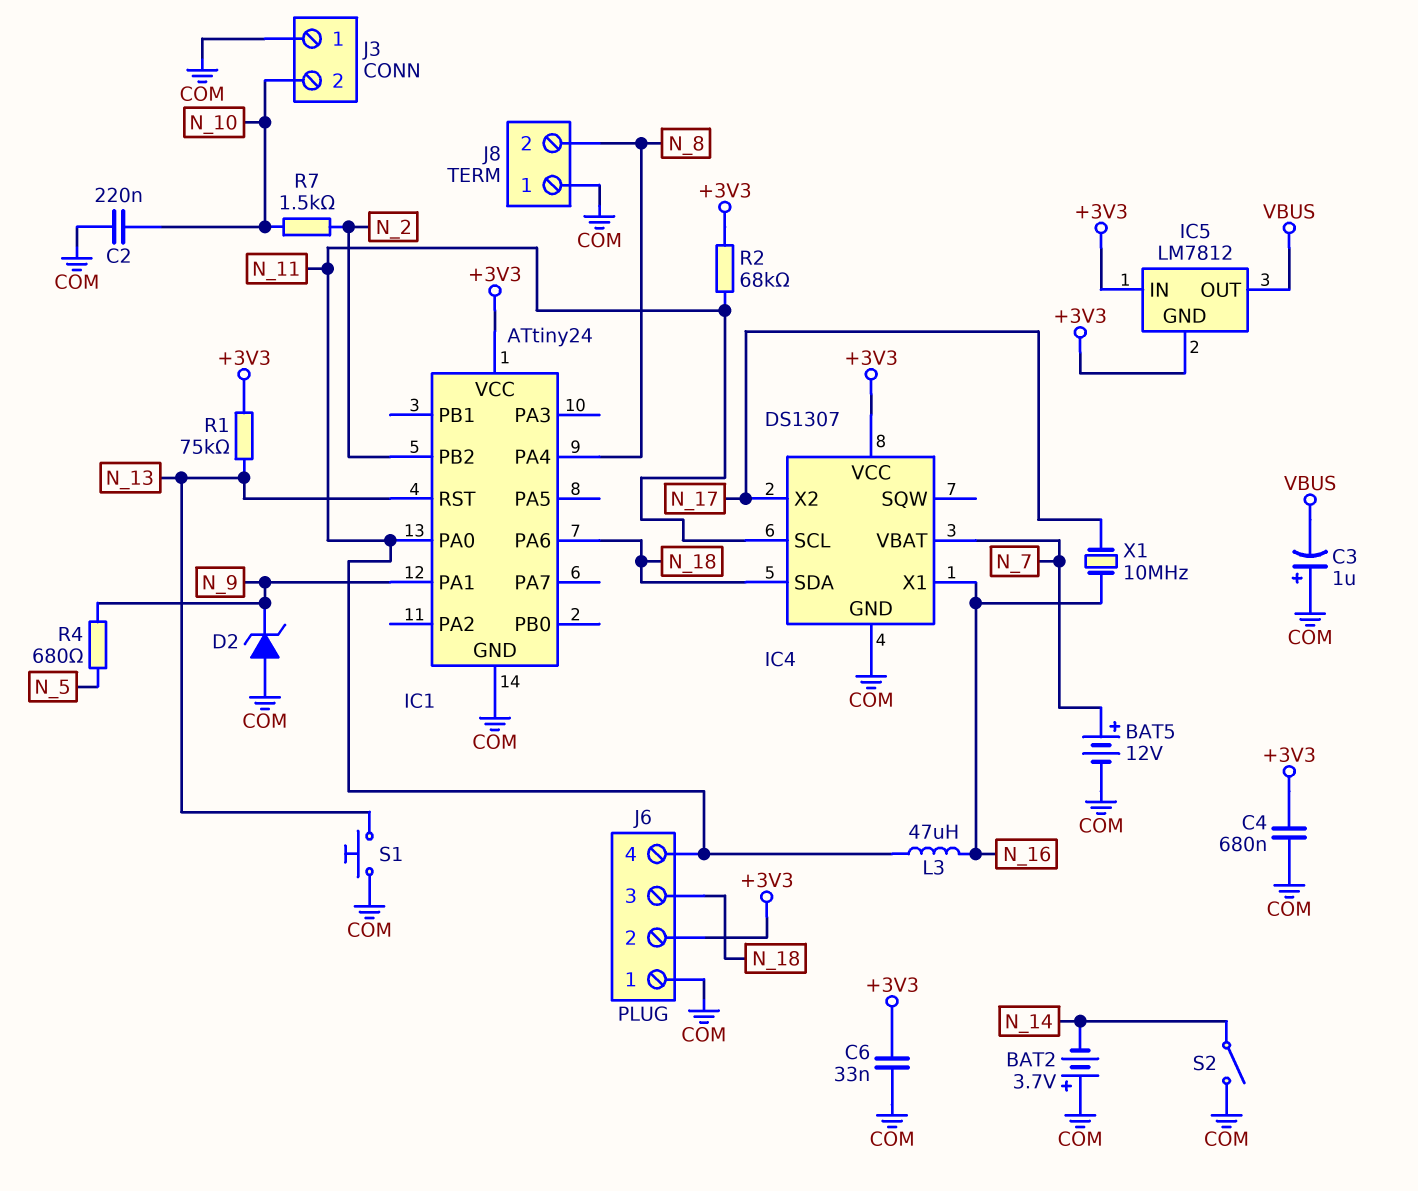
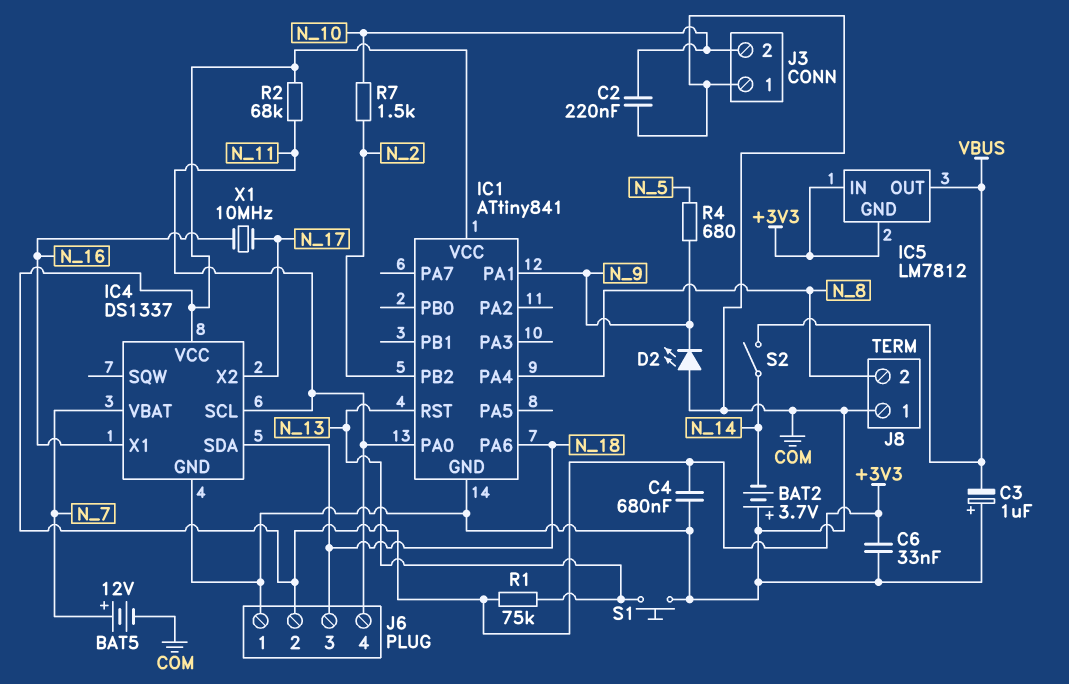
D2: zener (A COM, K N_9) -> LED (A COM, K N_9)
IC1: ATtiny24 -> ATtiny841
IC4: DS1307 -> DS1337
L3: 47uH (N_11, N_16) -> none
S2: switch (COM, N_14) -> switch (N_14, VBUS)

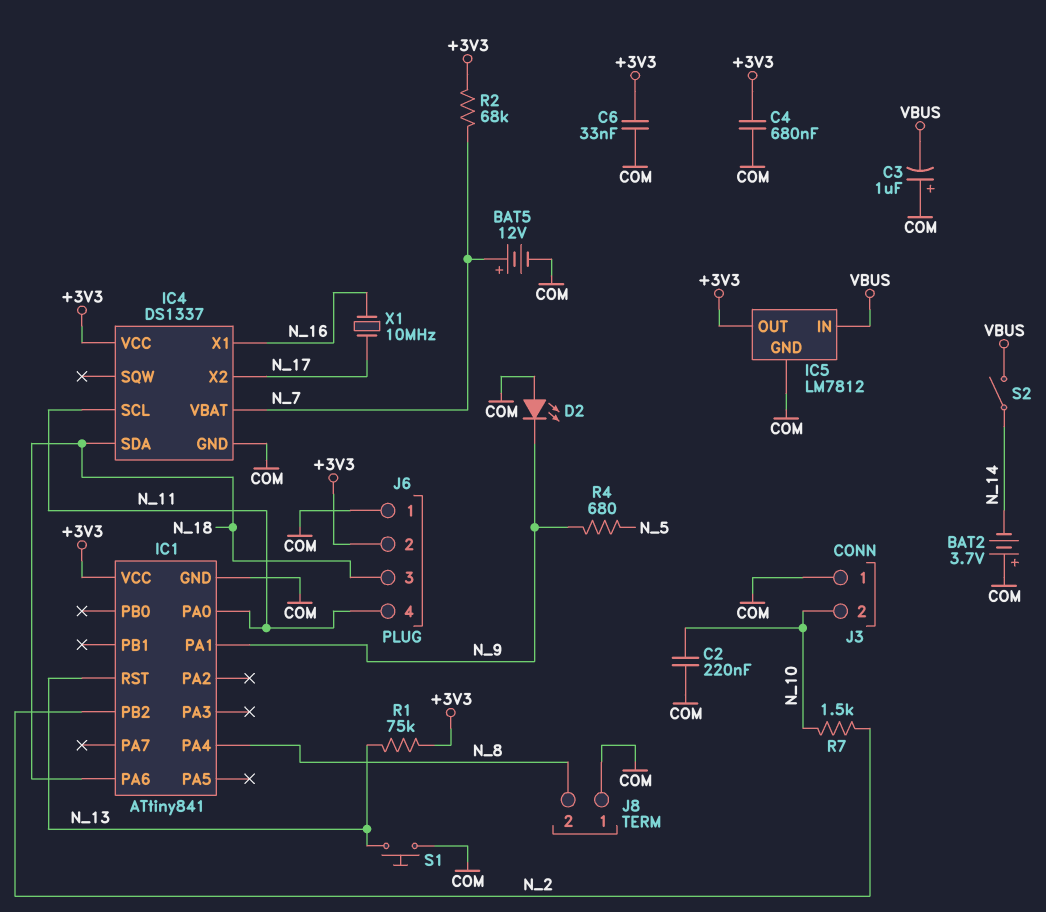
IC5 pin GND: +3V3 -> COM
IC5 pin IN: +3V3 -> VBUS
IC5 pin OUT: VBUS -> +3V3
R2: 68k (+3V3, N_11) -> 68k (+3V3, N_7)

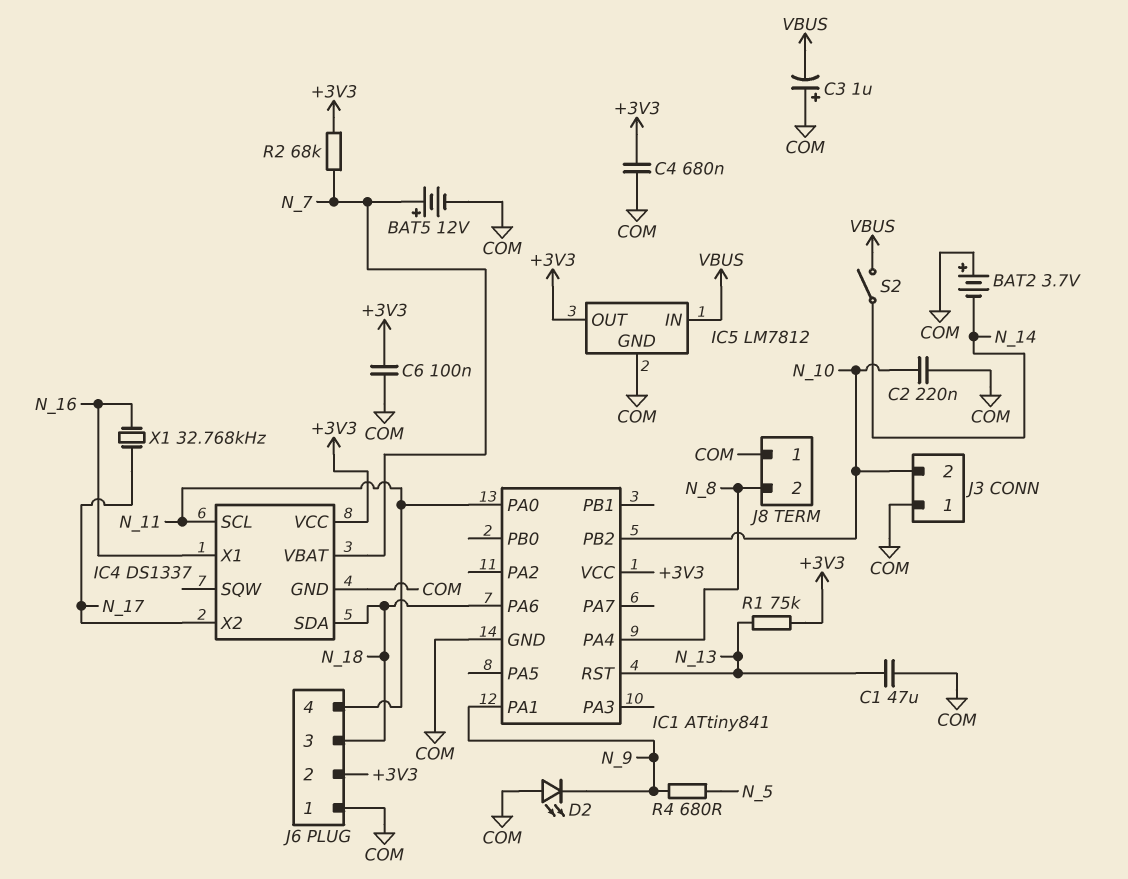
C1: none -> 47uF (COM, N_13)
C6: 33nF (+3V3, COM) -> 100nF (+3V3, COM)
IC1 pin PB2: N_2 -> N_10
R7: 1.5k (N_2, N_10) -> none
S1: button (COM, N_13) -> none
X1: 10MHz (N_16, N_17) -> 32.768kHz (N_16, N_17)

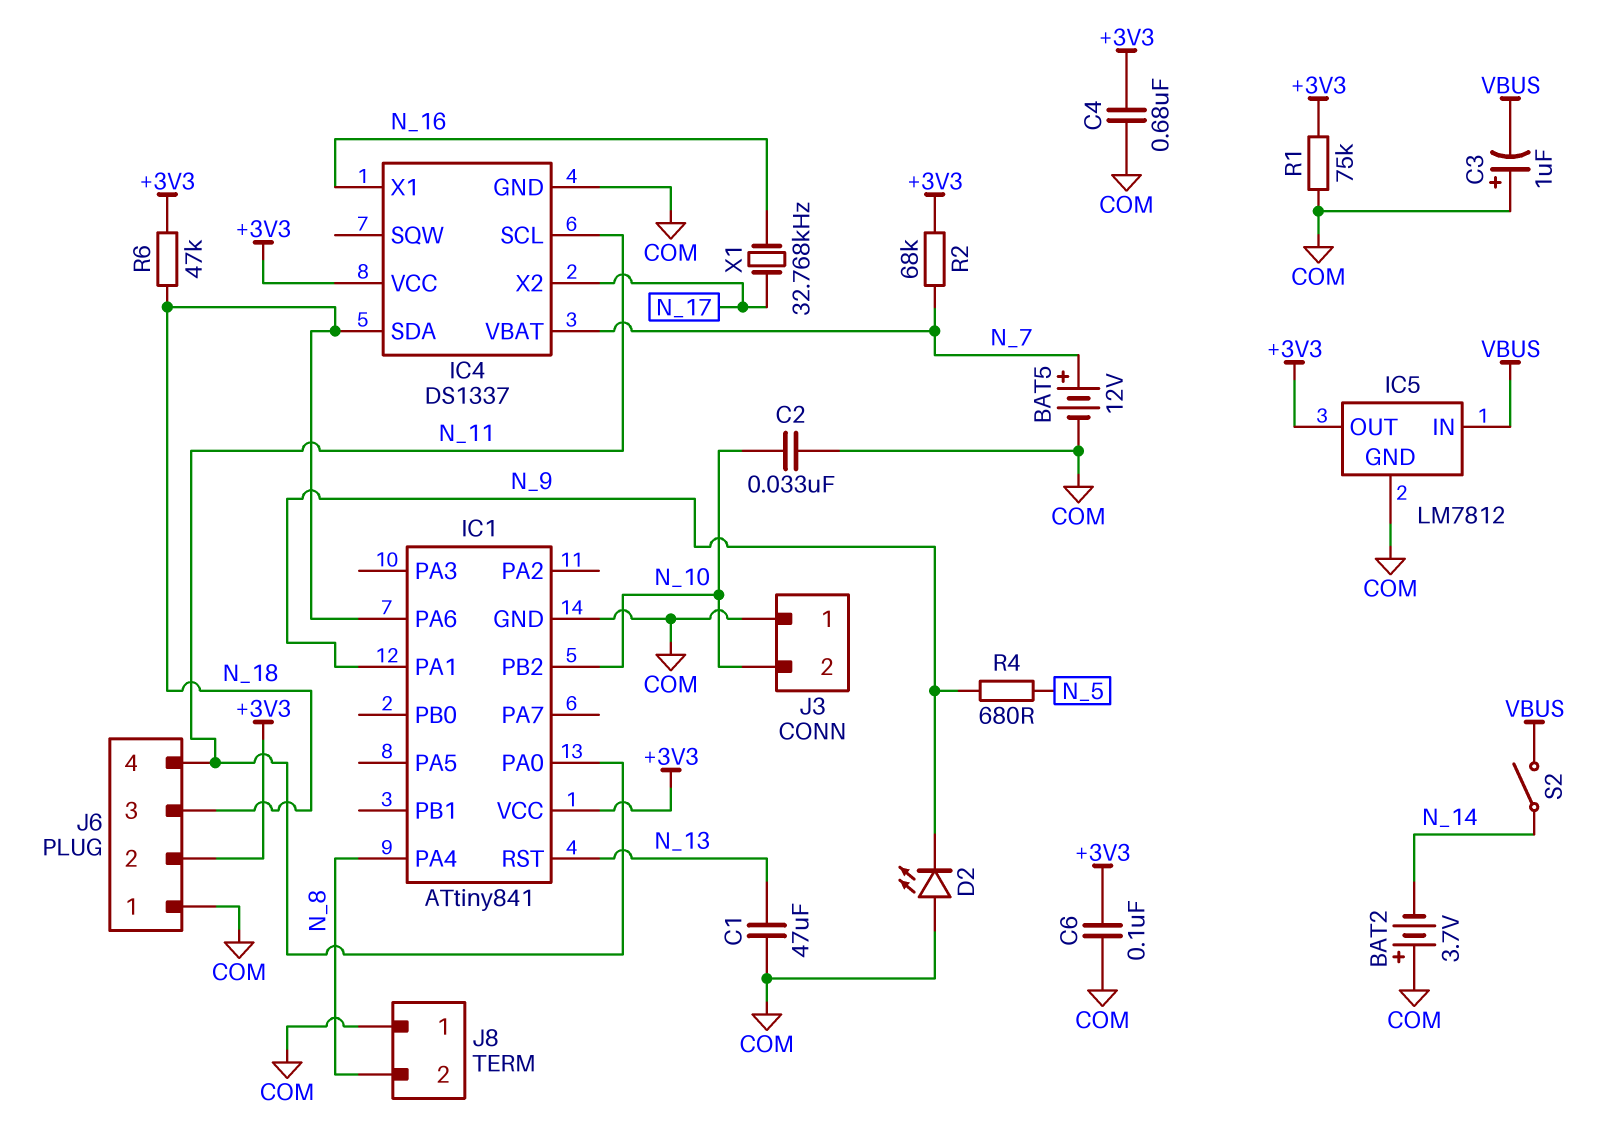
C2: 220nF (COM, N_10) -> 33nF (COM, N_10)
R1: 75k (+3V3, N_13) -> 75k (+3V3, COM)
R6: none -> 47k (+3V3, N_18)

